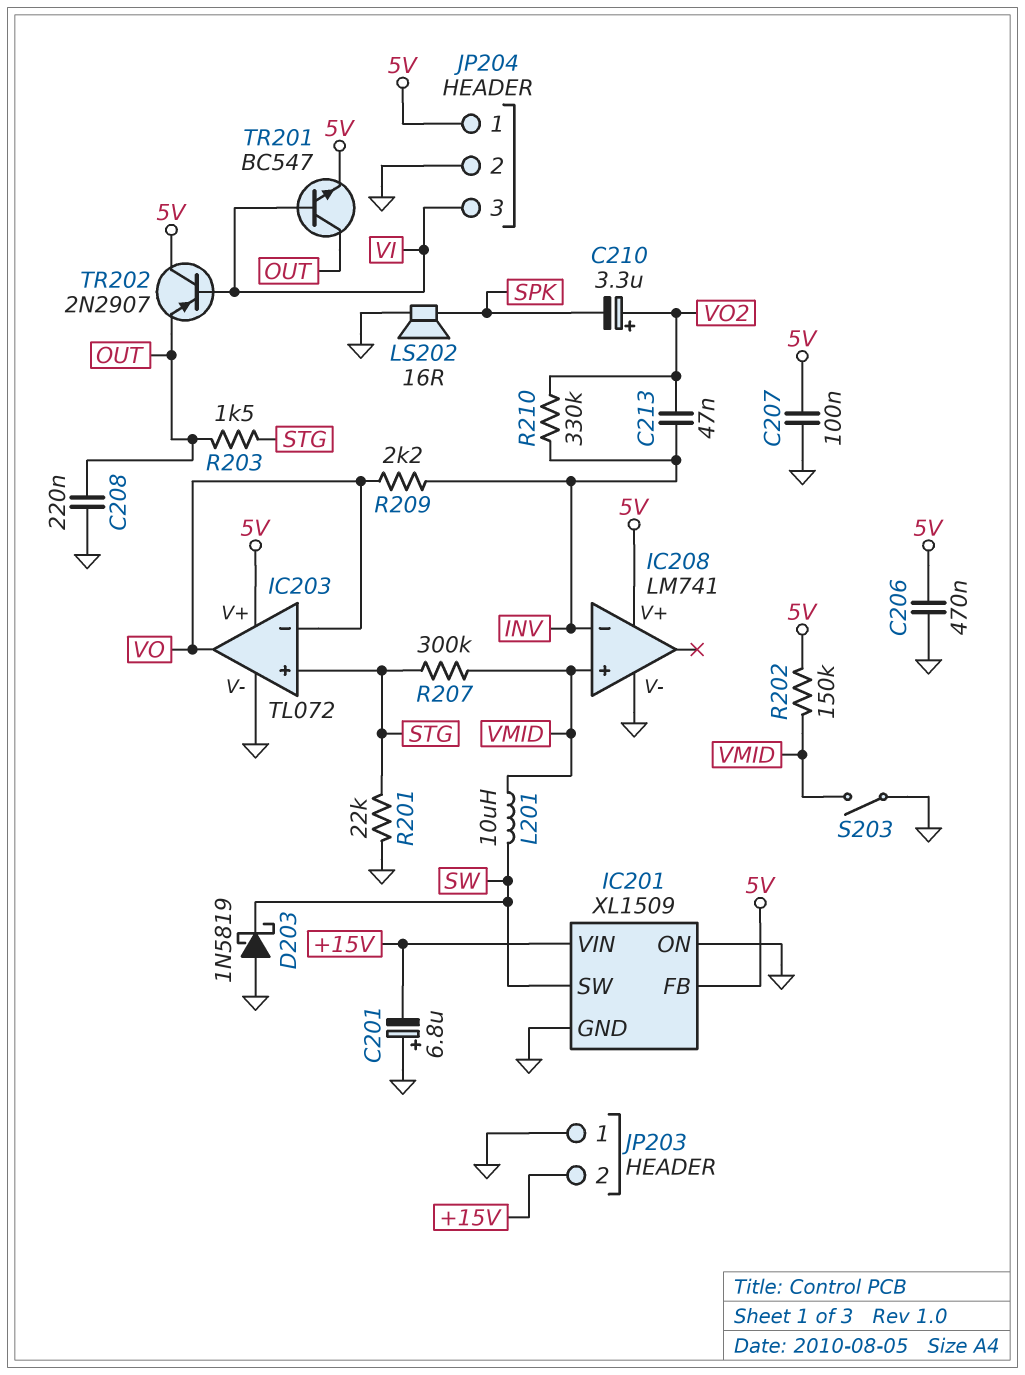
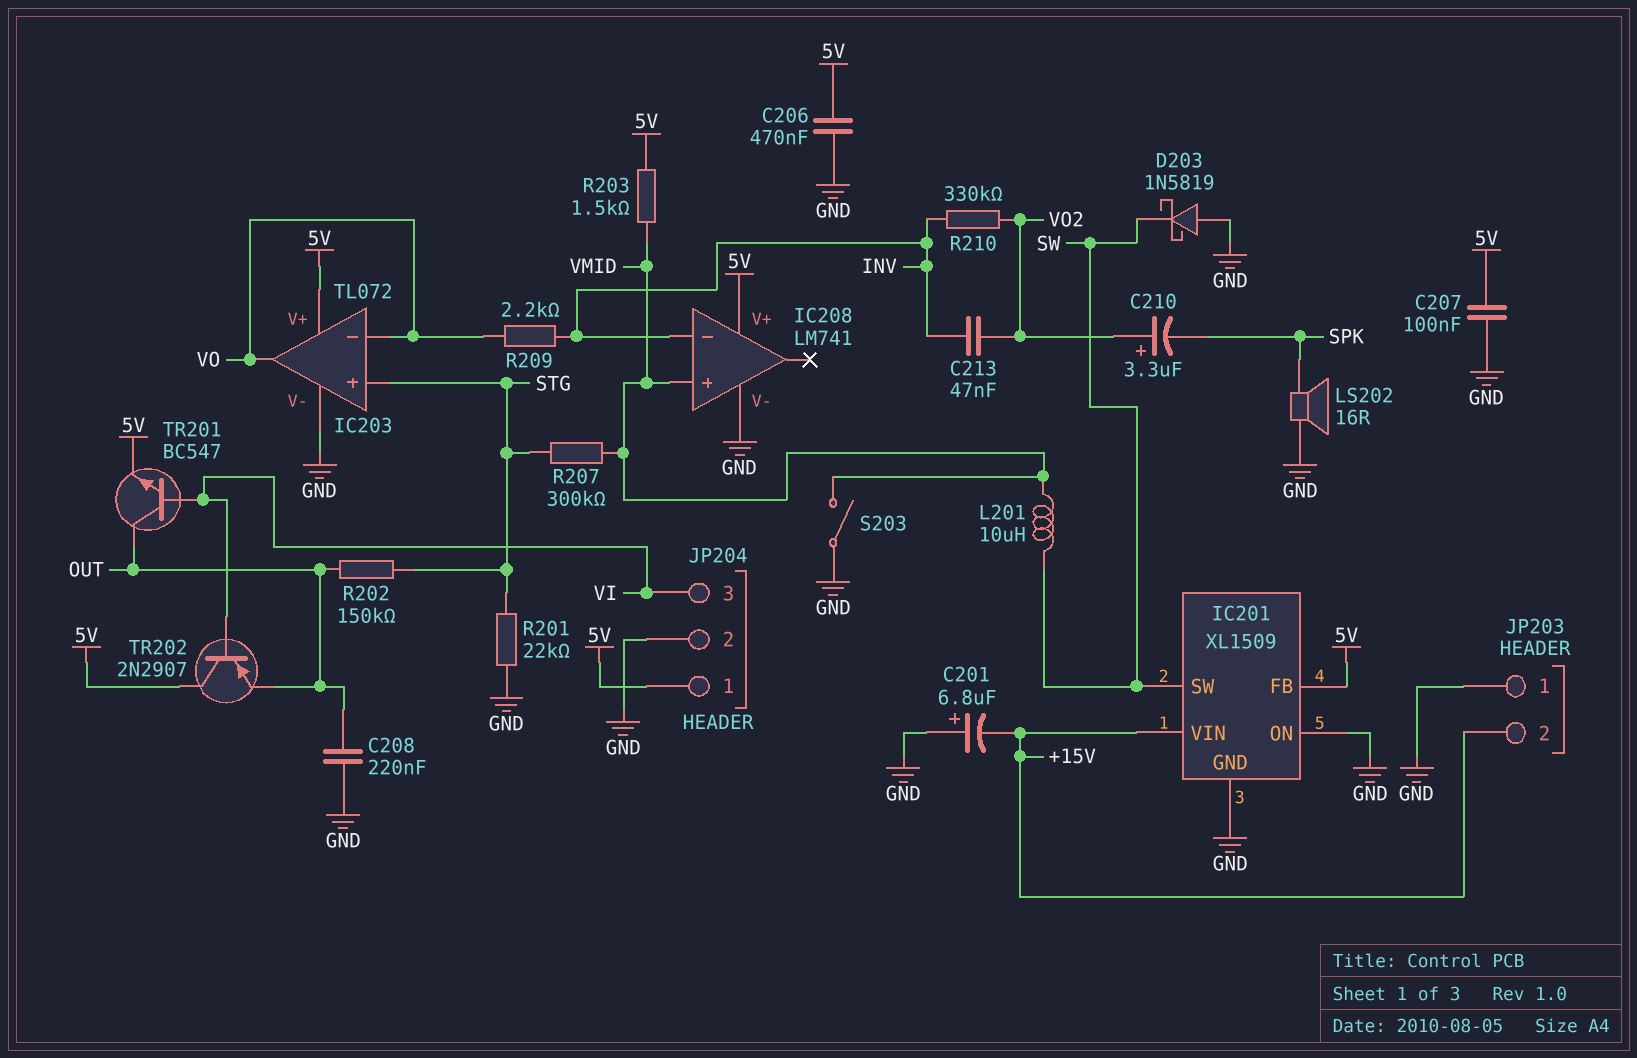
R202: 150k (5V, VMID) -> 150k (OUT, STG)
R203: 1.5k (OUT, STG) -> 1.5k (5V, VMID)

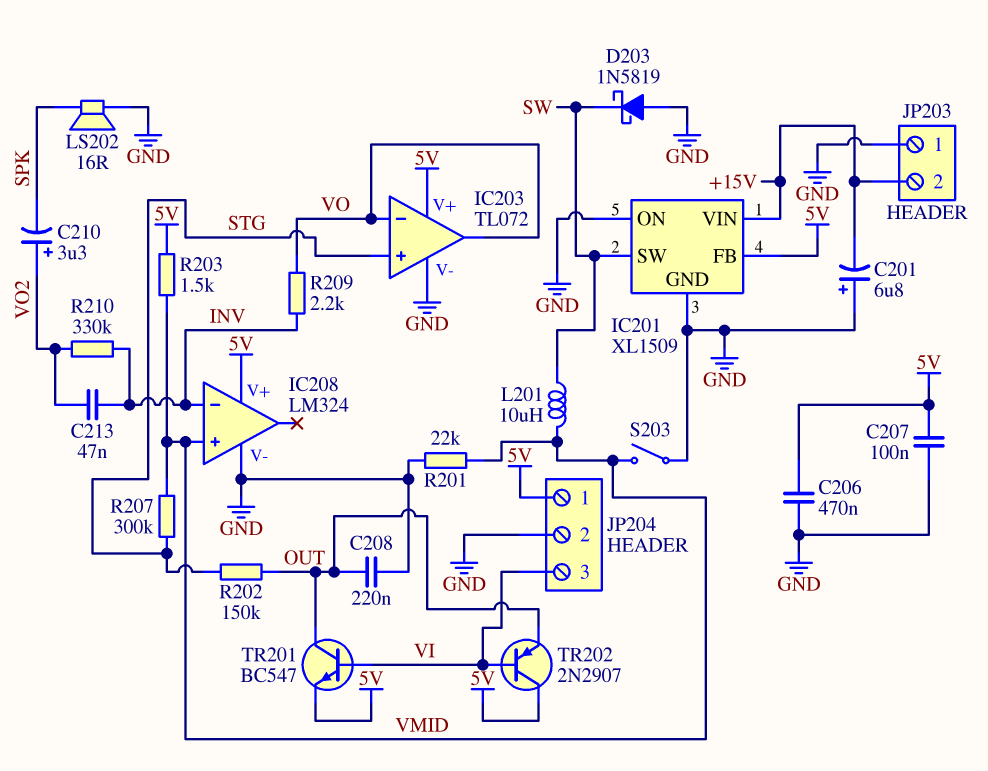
IC208: LM741 -> LM324
R201: 22k (GND, STG) -> 22k (GND, VMID)

